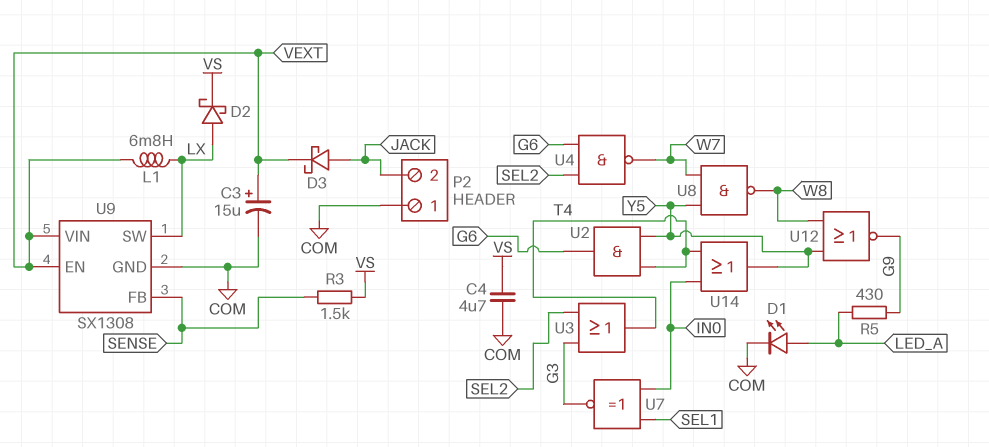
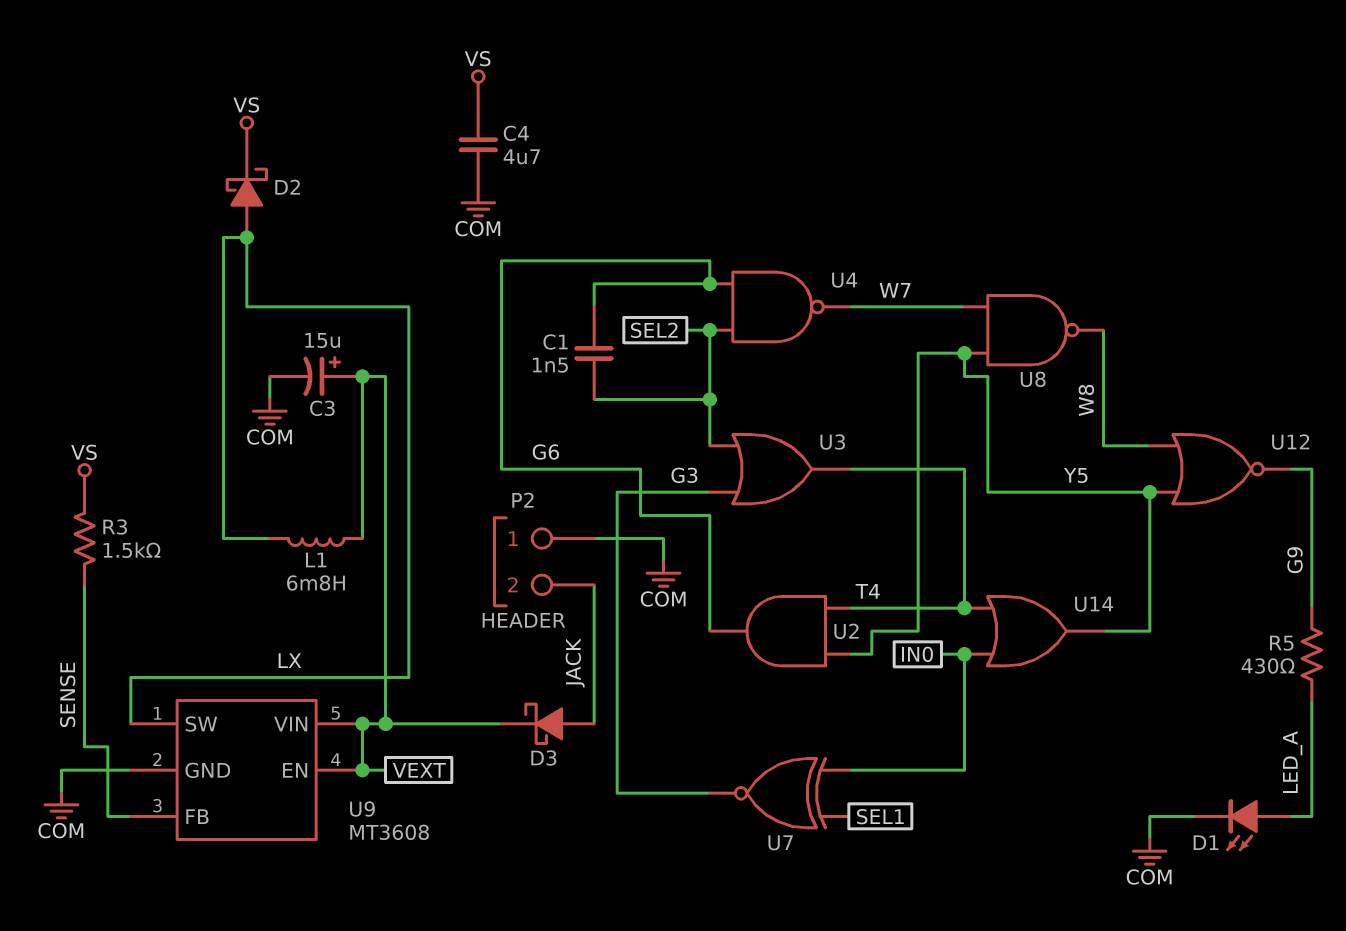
C1: none -> 1.5nF (G6, SEL2)
U9: SX1308 -> MT3608

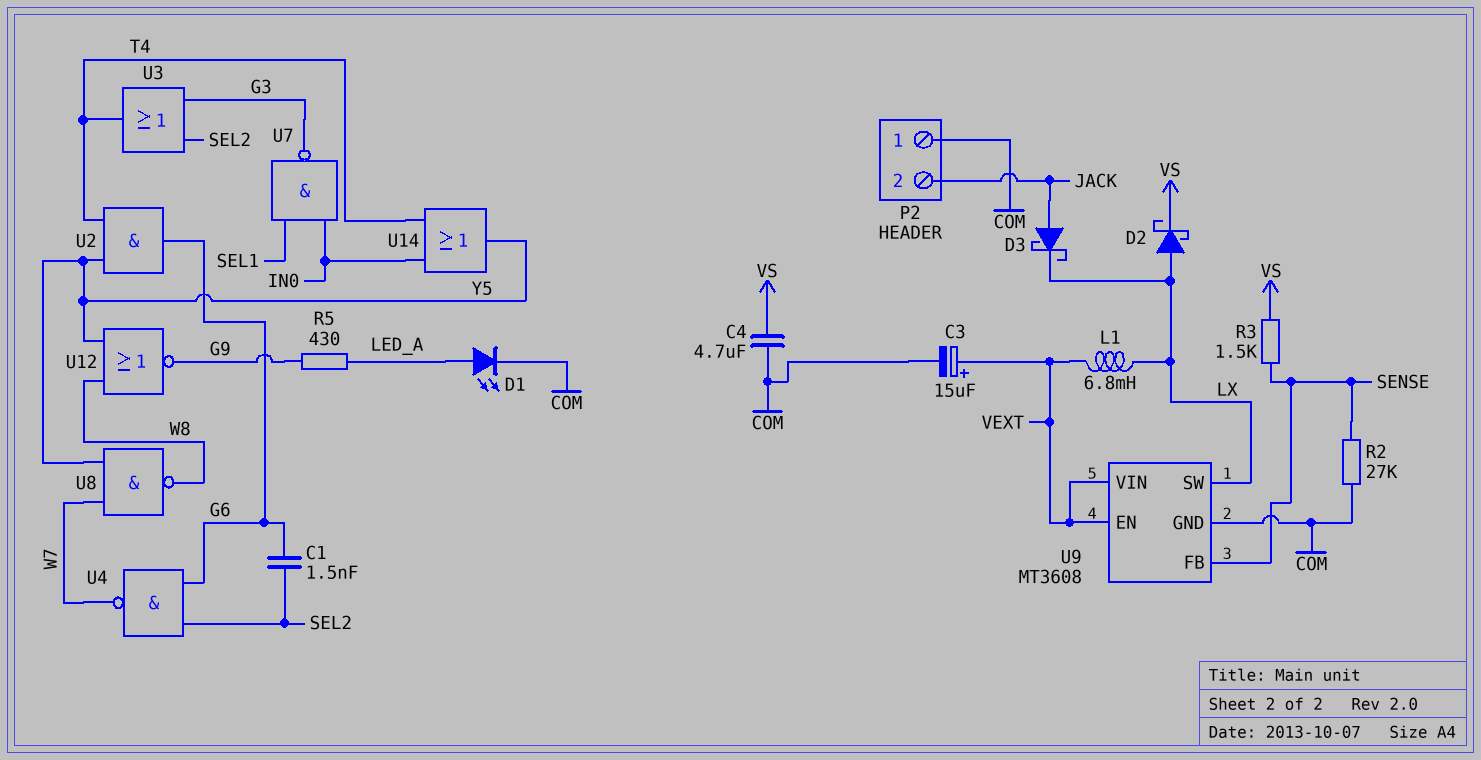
D3: schottky (A JACK, K VEXT) -> schottky (A JACK, K LX)
R2: none -> 27k (COM, SENSE)
U7: XNOR (in IN0, in SEL1, out G3) -> NAND (in IN0, in SEL1, out G3)

